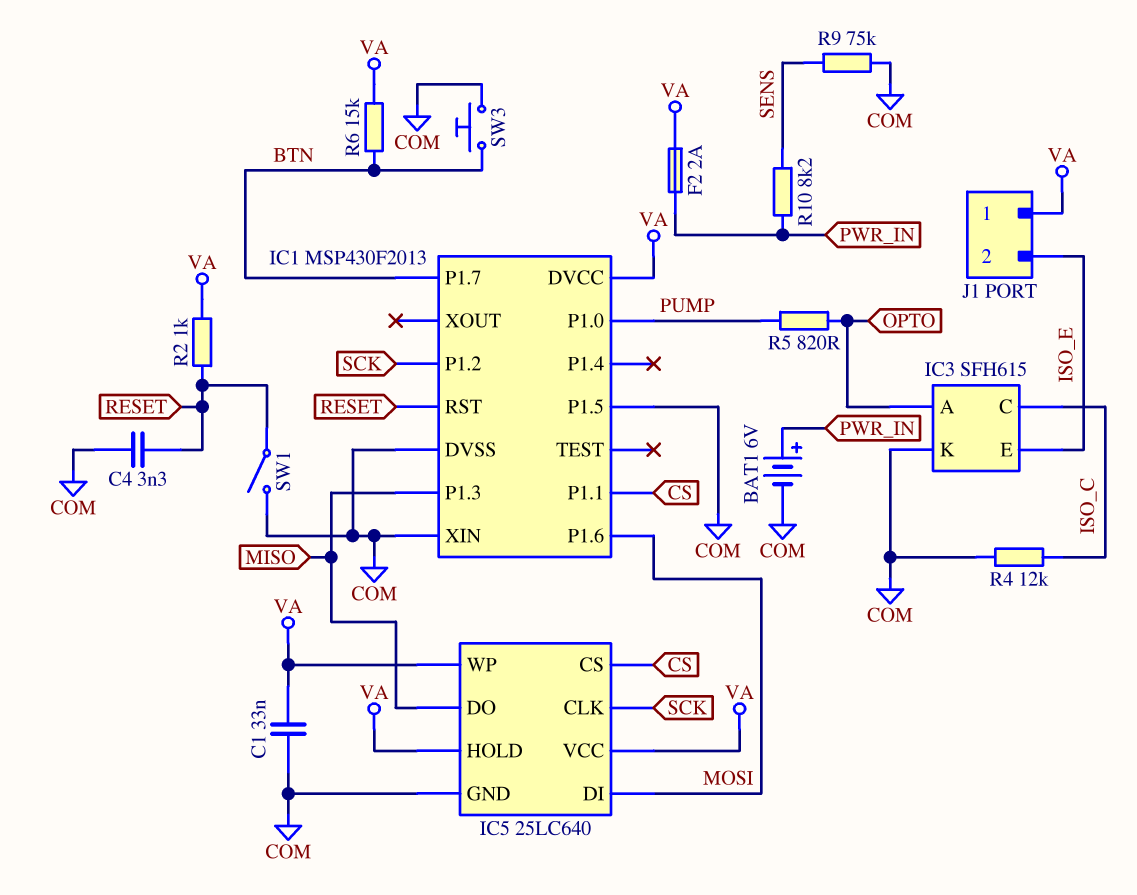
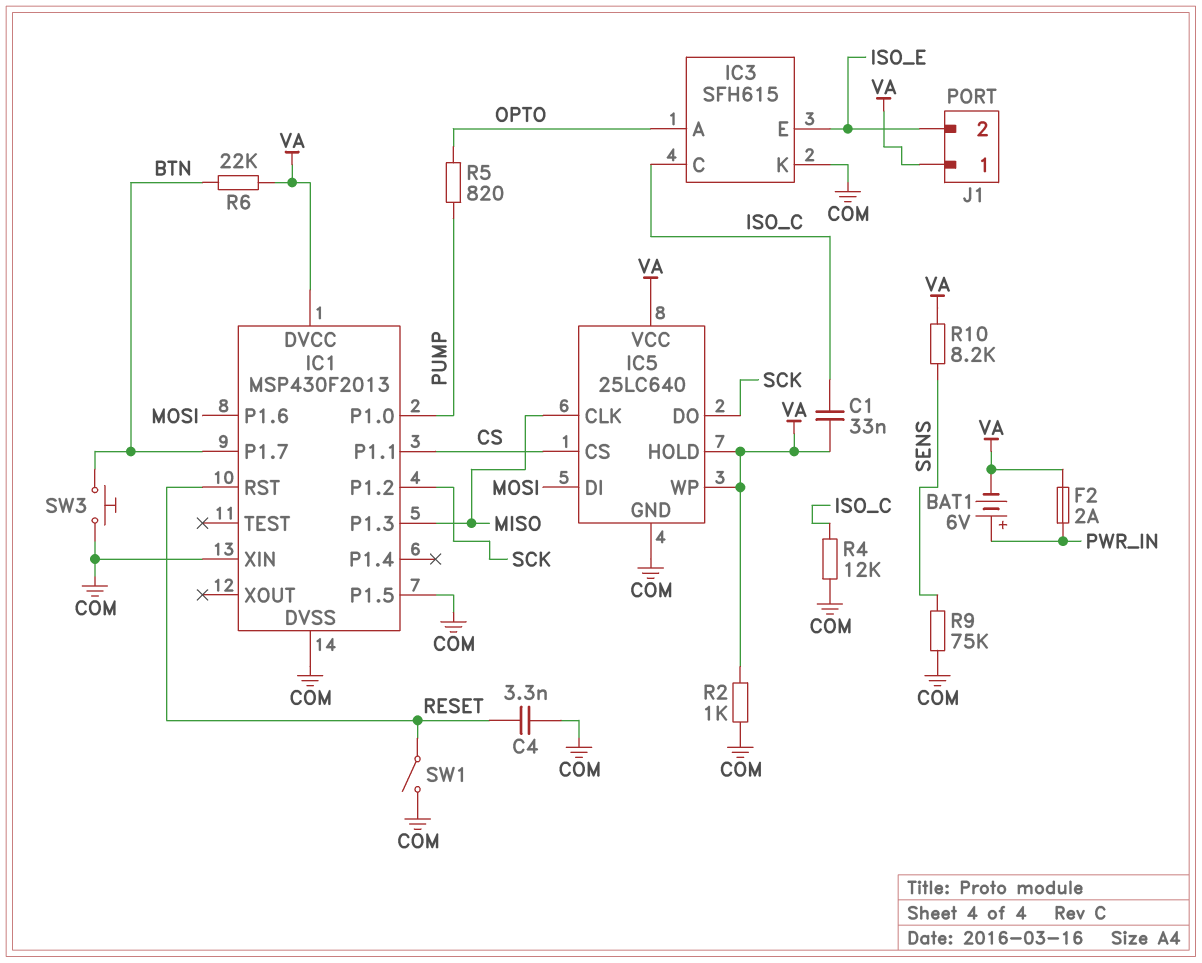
BAT1: 6V (plus PWR_IN, minus COM) -> 6V (plus PWR_IN, minus VA)
C1: 33nF (COM, VA) -> 33nF (ISO_C, VA)
IC5 pin CLK: SCK -> MISO
IC5 pin DO: MISO -> SCK
R2: 1k (RESET, VA) -> 1k (COM, VA)
R6: 15k (BTN, VA) -> 22k (BTN, VA)
R10: 8.2k (PWR_IN, SENS) -> 8.2k (SENS, VA)

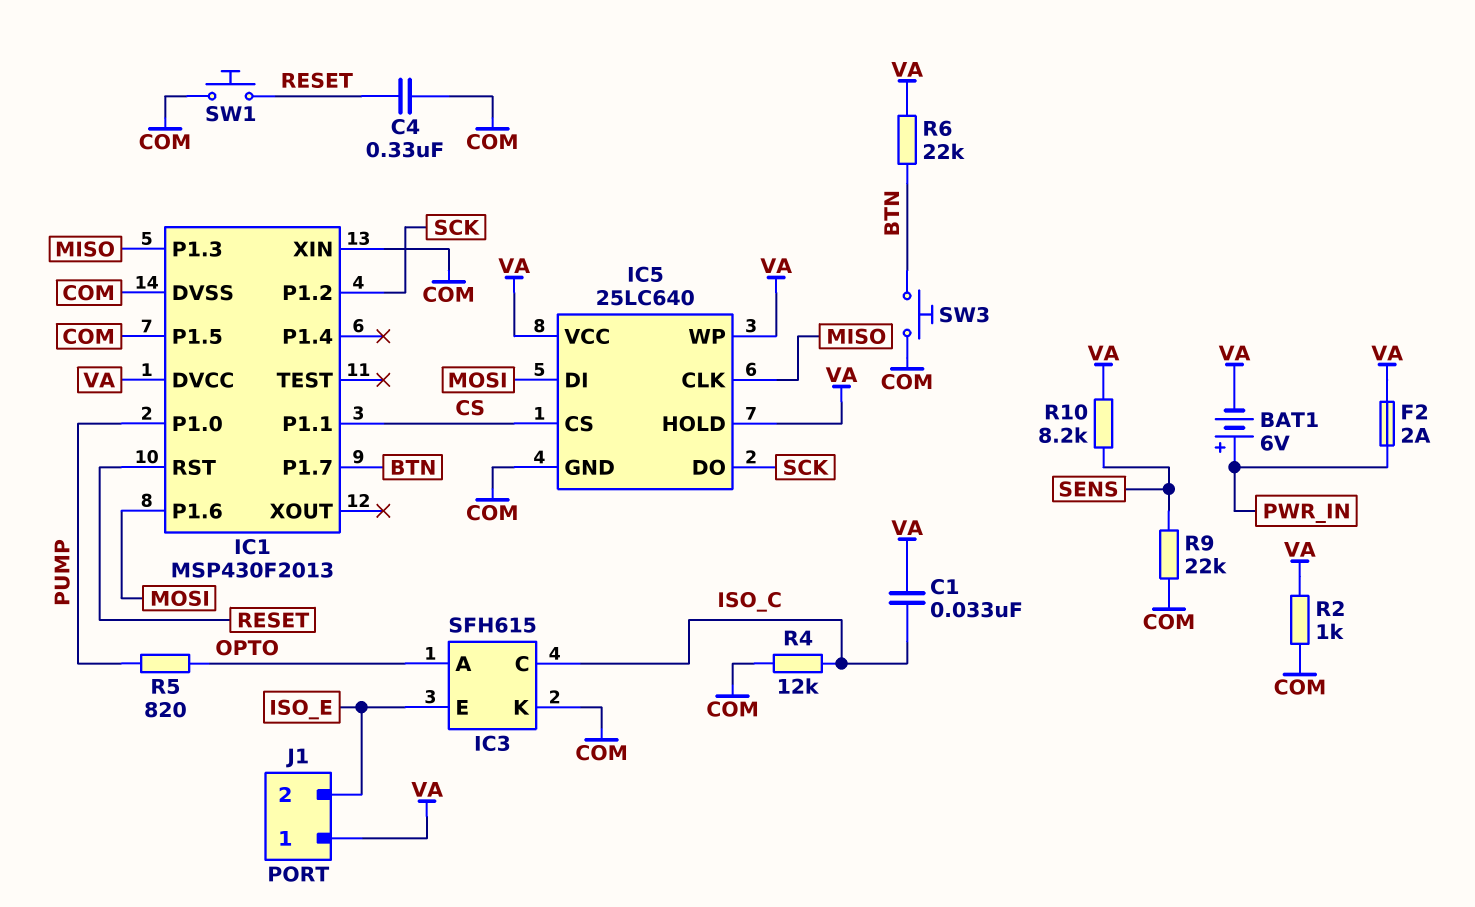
C4: 3.3nF (COM, RESET) -> 330nF (COM, RESET)
R9: 75k (COM, SENS) -> 22k (COM, SENS)
SW1: switch (COM, RESET) -> button (COM, RESET)

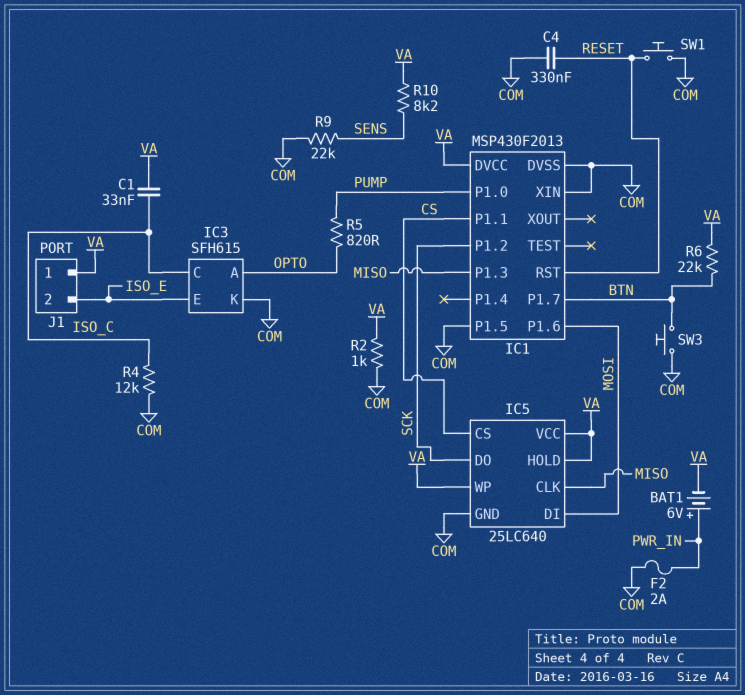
F2: 2A (PWR_IN, VA) -> 2A (COM, PWR_IN)

